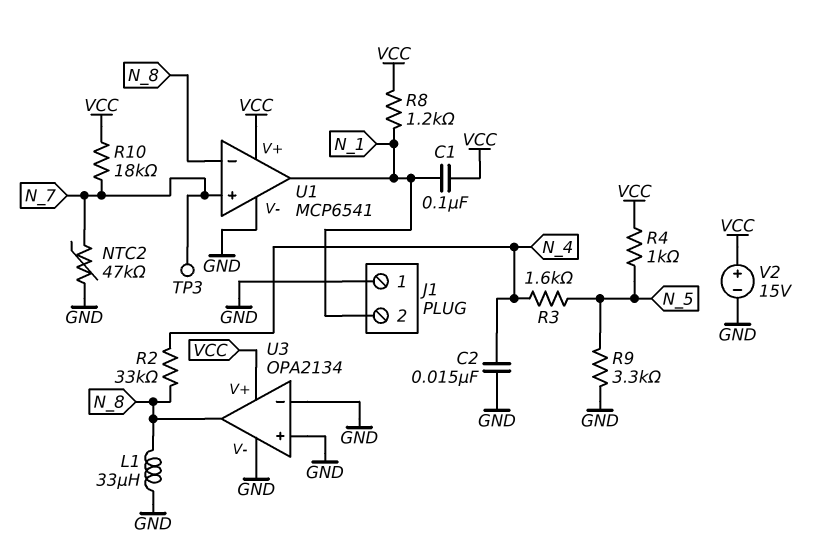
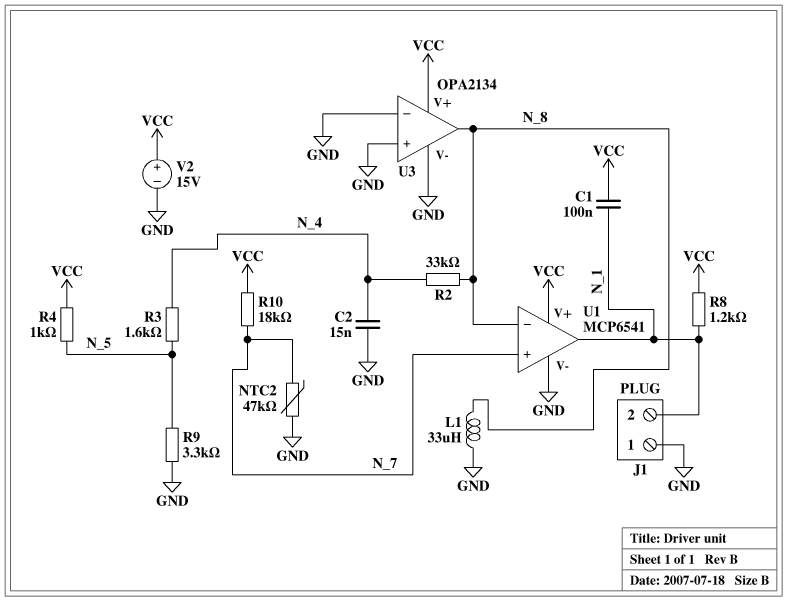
TP3: test point (N_7) -> none

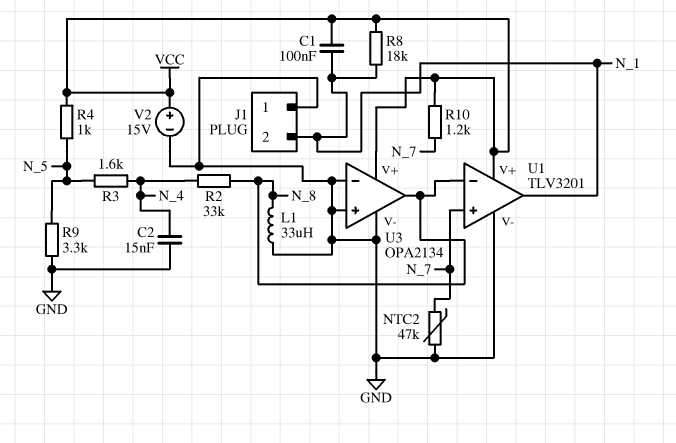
R8: 1.2k (N_1, VCC) -> 18k (N_1, VCC)
R10: 18k (N_7, VCC) -> 1.2k (N_7, VCC)
U1: MCP6541 -> TLV3201

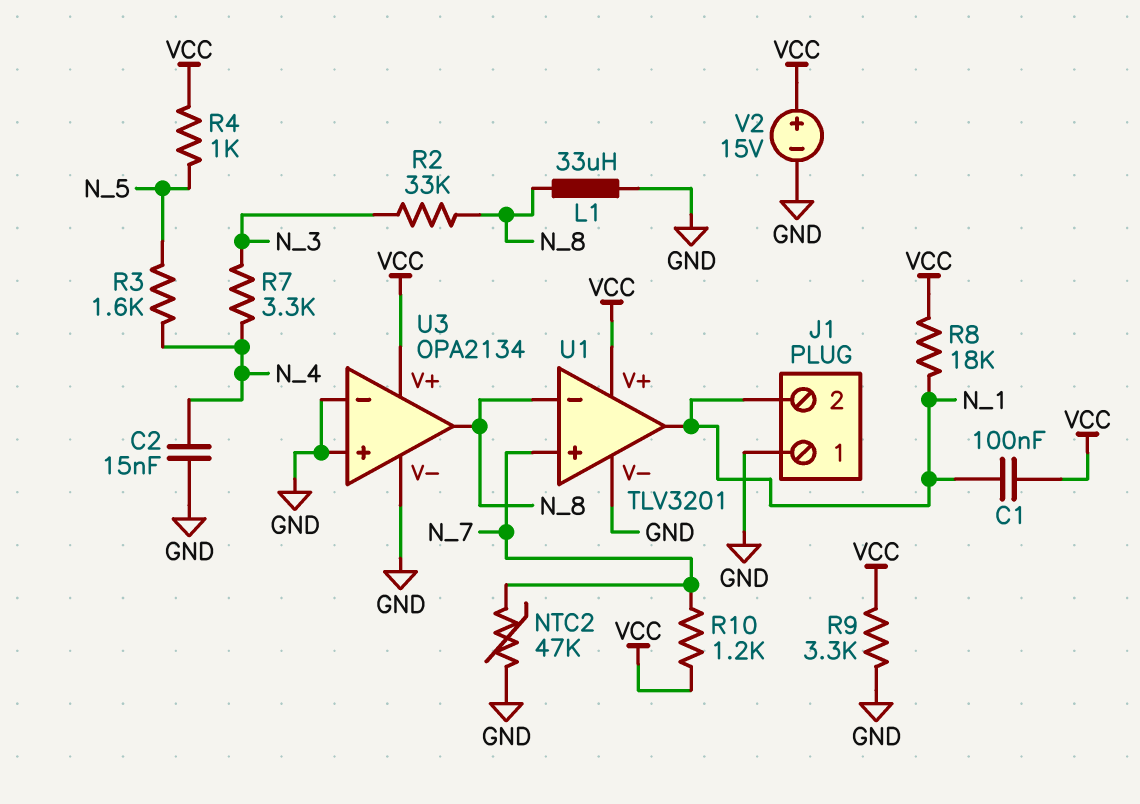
R2: 33k (N_4, N_8) -> 33k (N_3, N_8)
R7: none -> 3.3k (N_3, N_4)
R9: 3.3k (GND, N_5) -> 3.3k (GND, VCC)

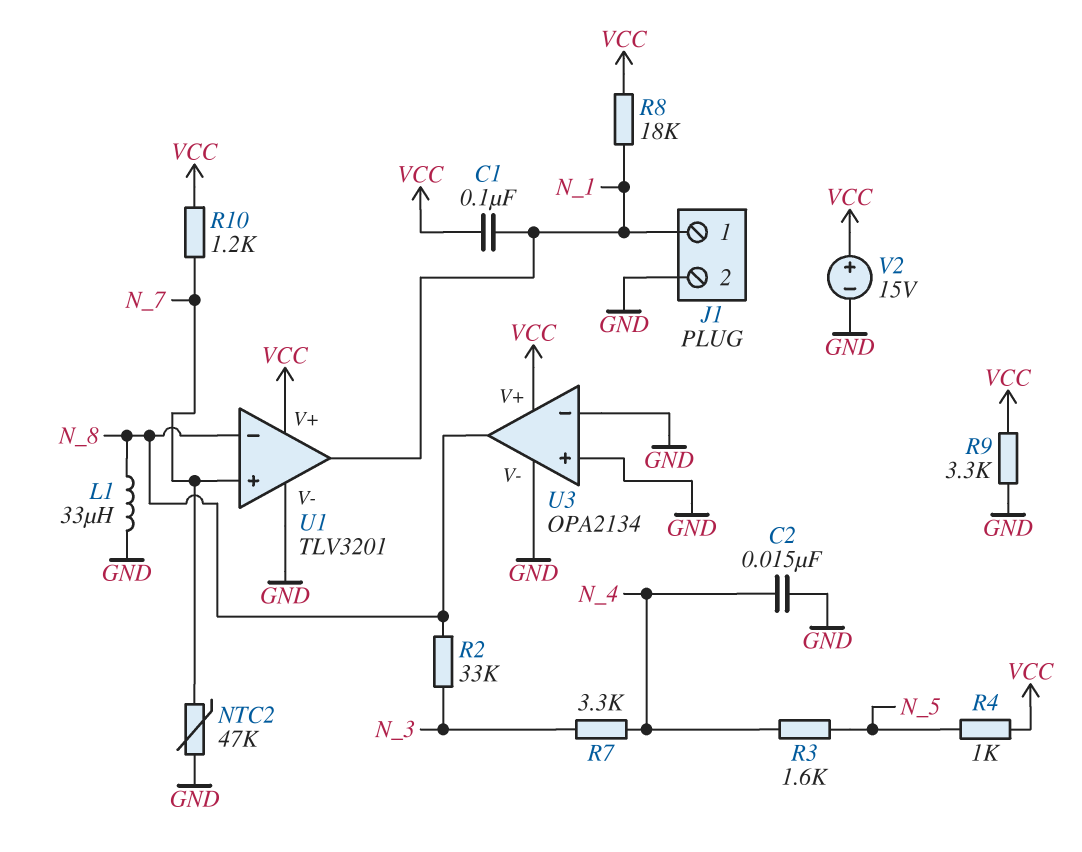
J1 pin 1: GND -> N_1
J1 pin 2: N_1 -> GND

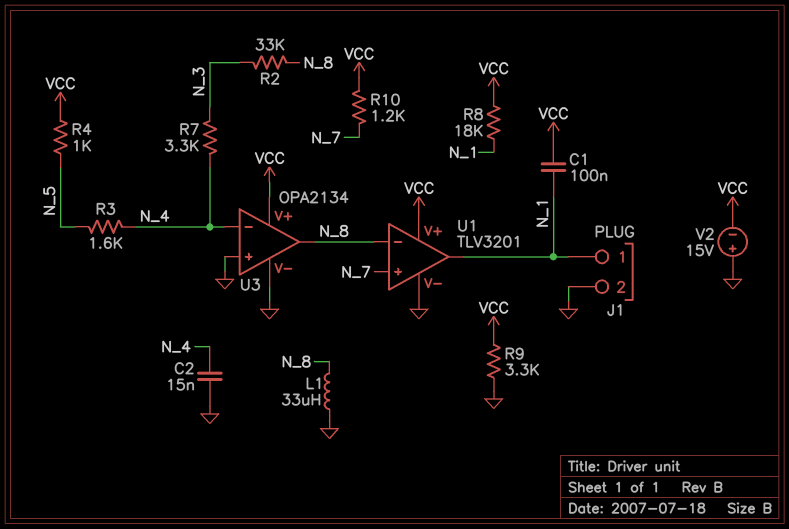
NTC2: 47k (GND, N_7) -> none
U3 pin in-: GND -> N_4
V2: 15V (plus VCC, minus GND) -> 15V (plus GND, minus VCC)

